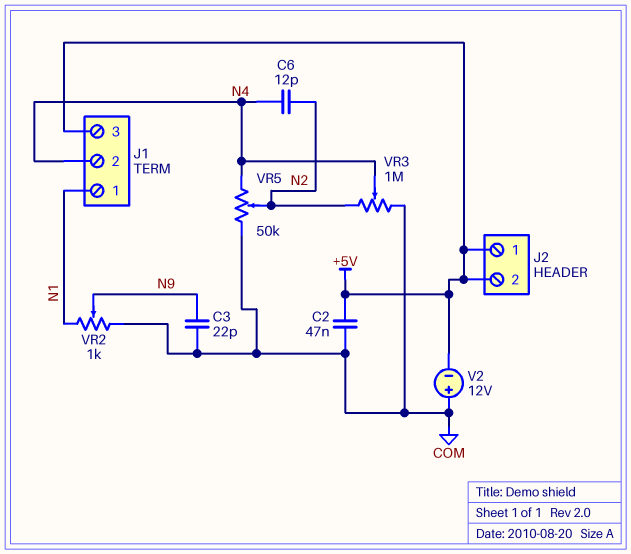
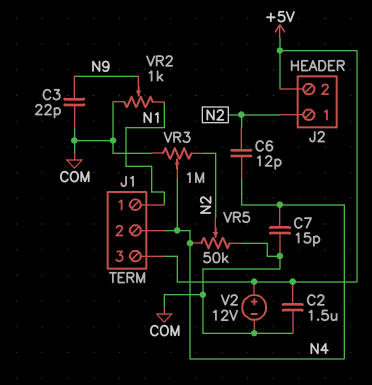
C2: 47nF (+5V, COM) -> 1.5uF (+5V, COM)
C7: none -> 15pF (COM, N4)
J2 pin 1: +5V -> N2
V2: 12V (plus COM, minus +5V) -> 12V (plus +5V, minus COM)

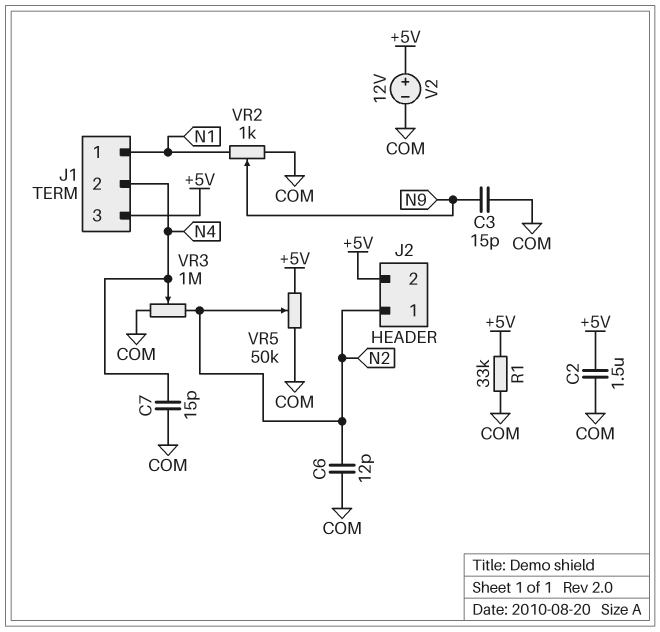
C3: 22pF (COM, N9) -> 15pF (COM, N9)
C6: 12pF (N2, N4) -> 12pF (COM, N2)
R1: none -> 33k (+5V, COM)
VR5: 50k (COM, N4, wiper N2) -> 50k (+5V, COM, wiper N2)

